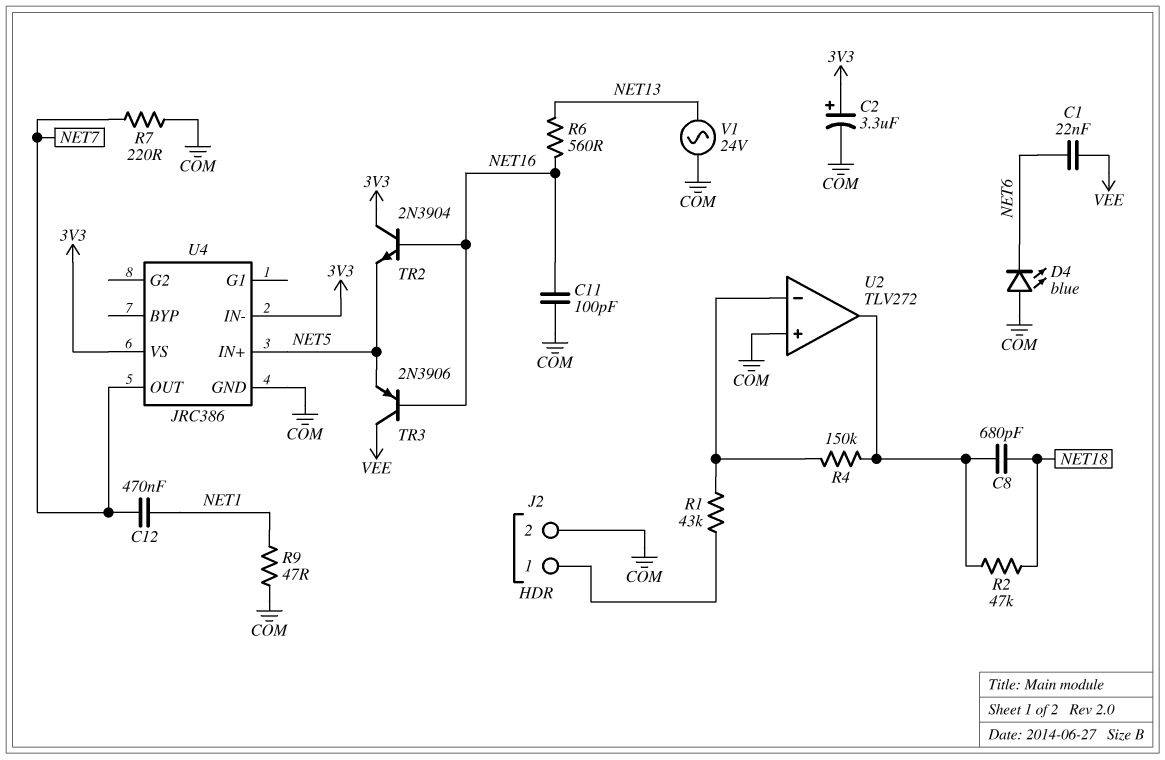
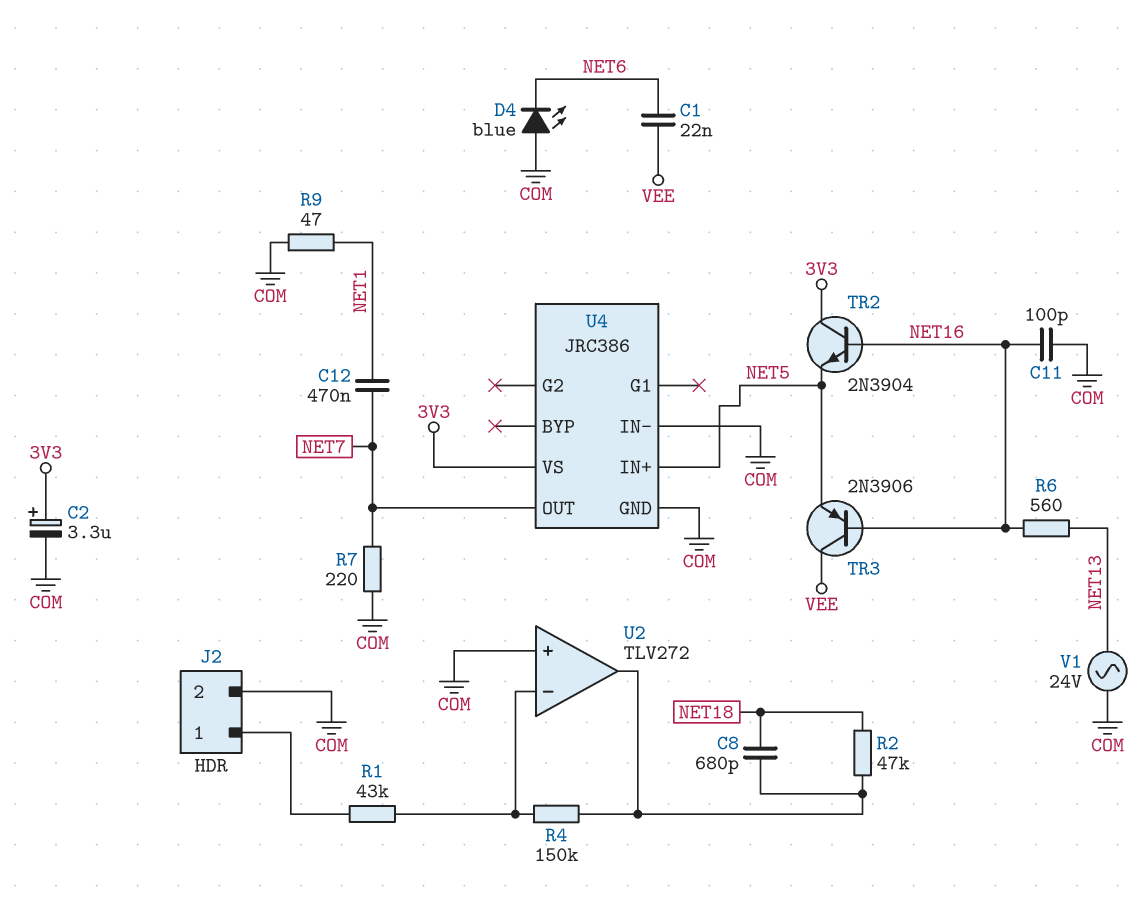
U4 pin IN-: 3V3 -> COM

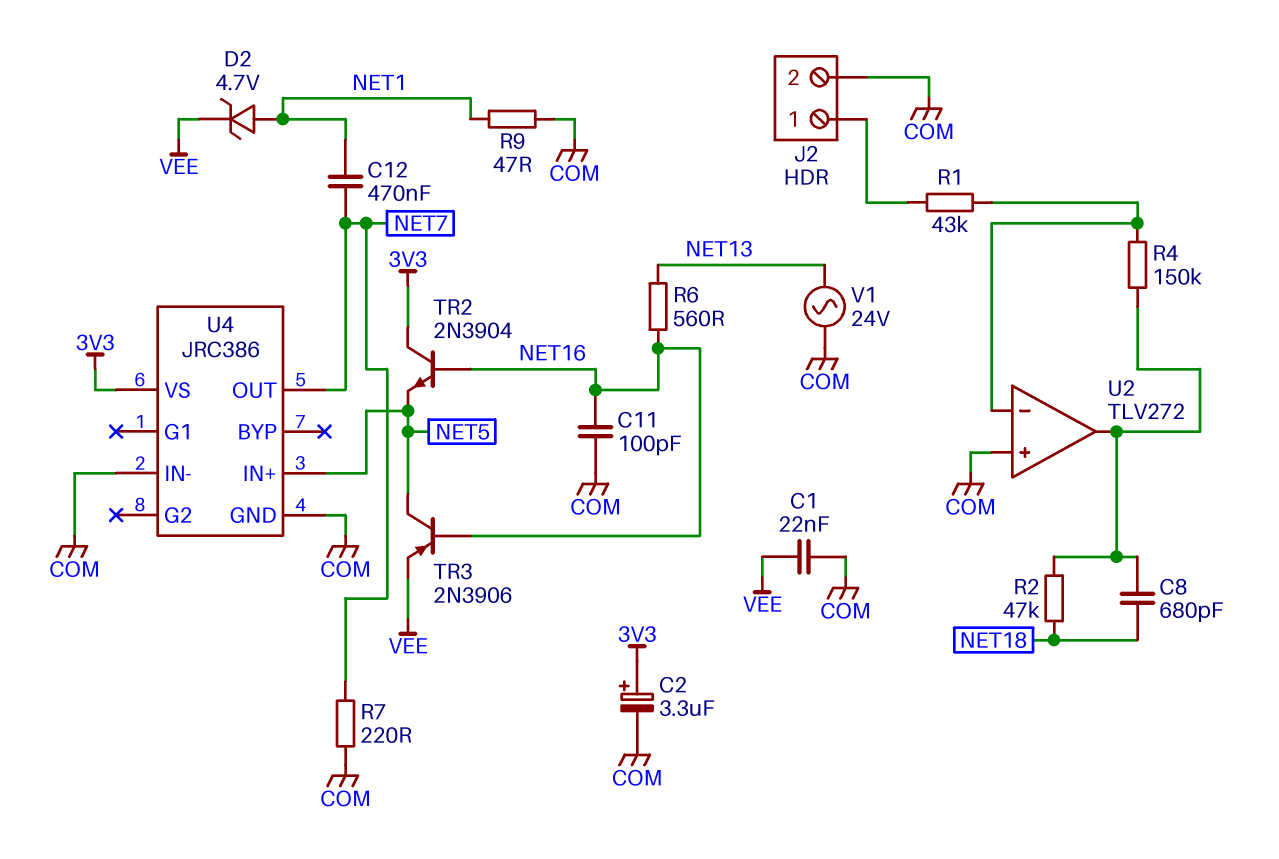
C1: 22nF (NET6, VEE) -> 22nF (COM, VEE)
D2: none -> zener 4.7V (A NET1, K VEE)
D4: LED blue (A COM, K NET6) -> none
TR3: PNP 2N3906 (B NET16, C VEE, E NET5) -> PNP 2N3906 (B NET16, C NET5, E VEE)

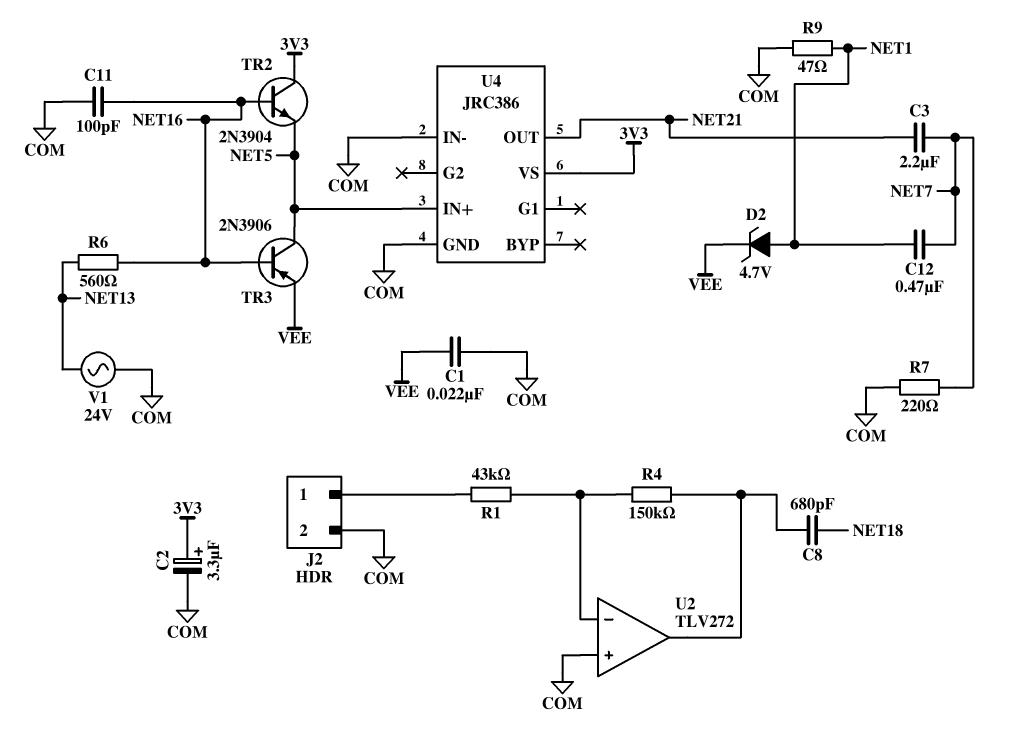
C3: none -> 2.2uF (NET7, NET21)
R2: 47k (NET18, U2/out) -> none
U4 pin OUT: NET7 -> NET21

